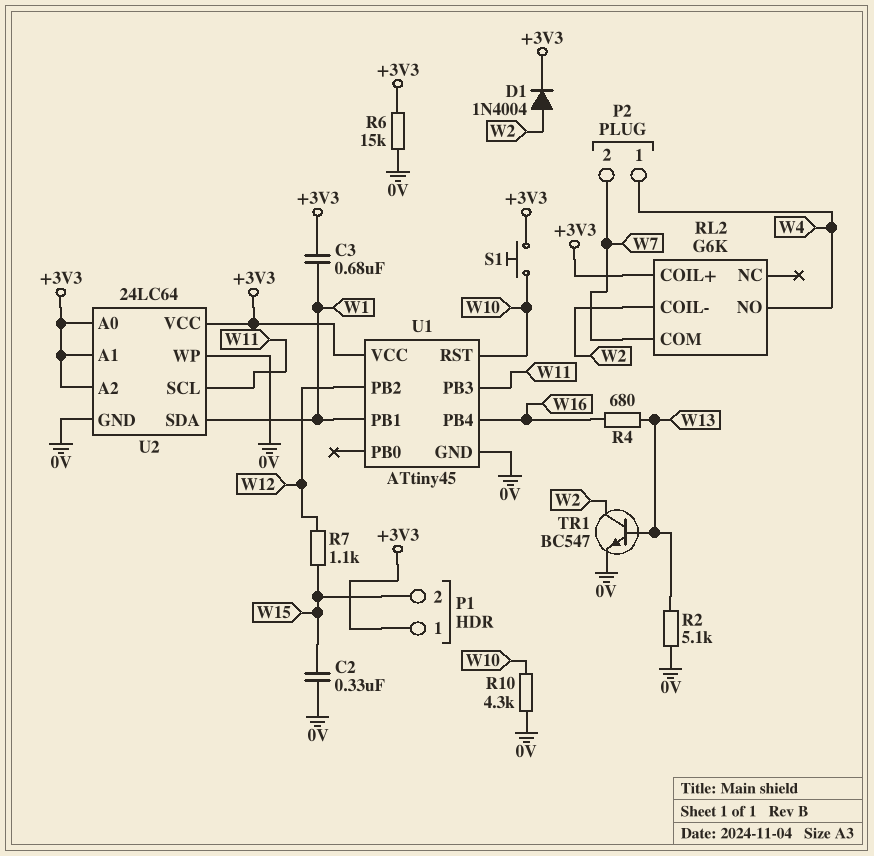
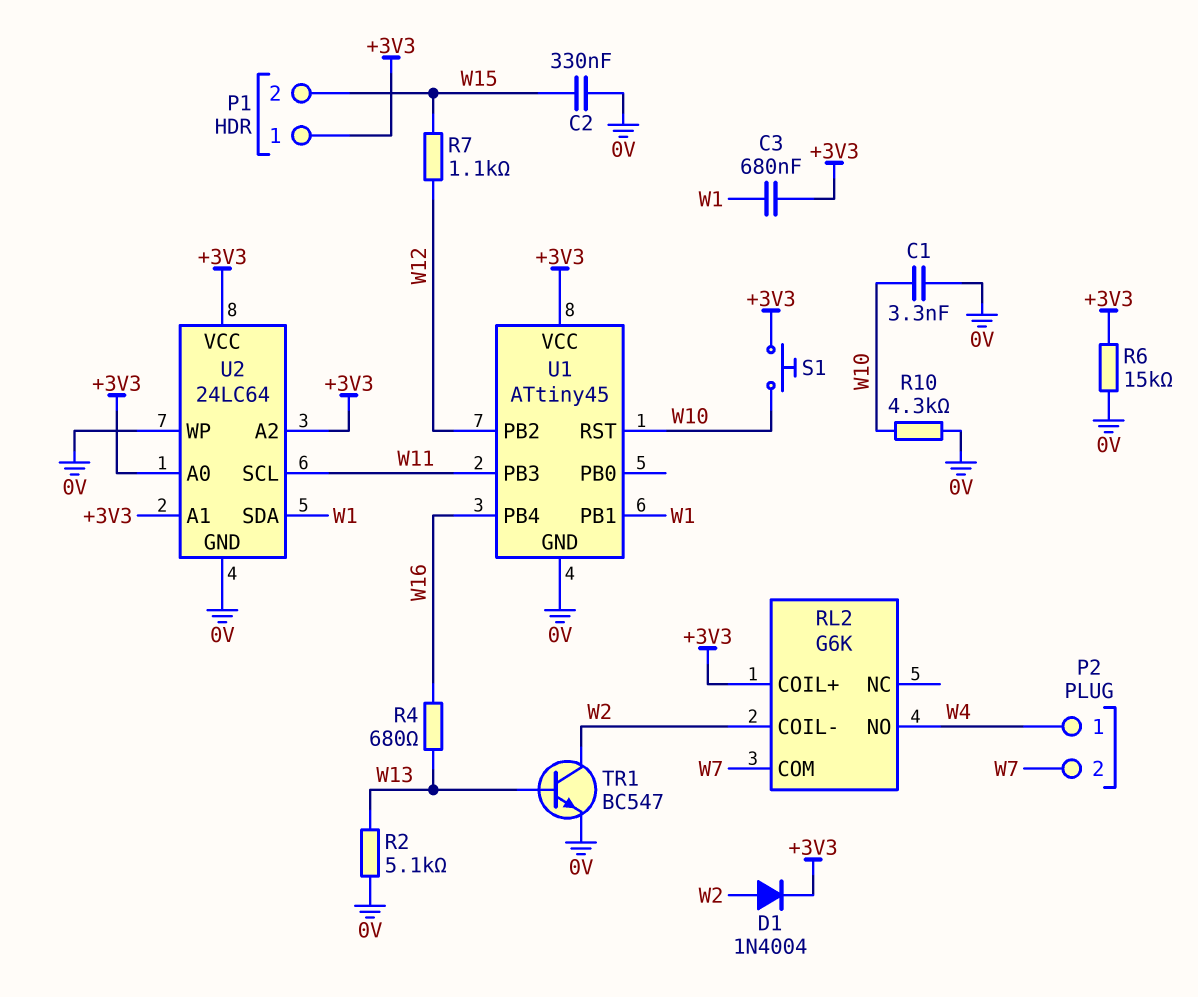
C1: none -> 3.3nF (0V, W10)

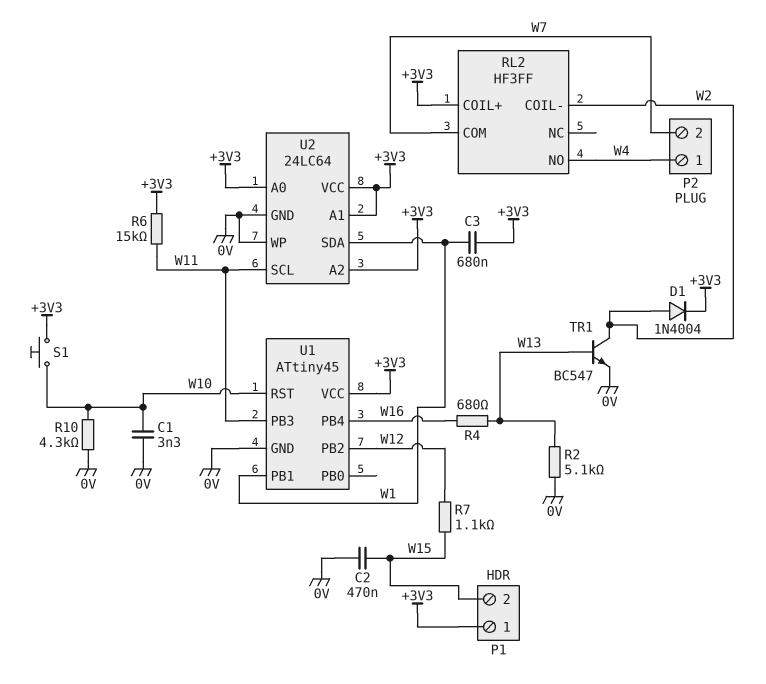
C2: 330nF (0V, W15) -> 470nF (0V, W15)
R6: 15k (+3V3, 0V) -> 15k (+3V3, W11)
RL2: G6K -> HF3FF

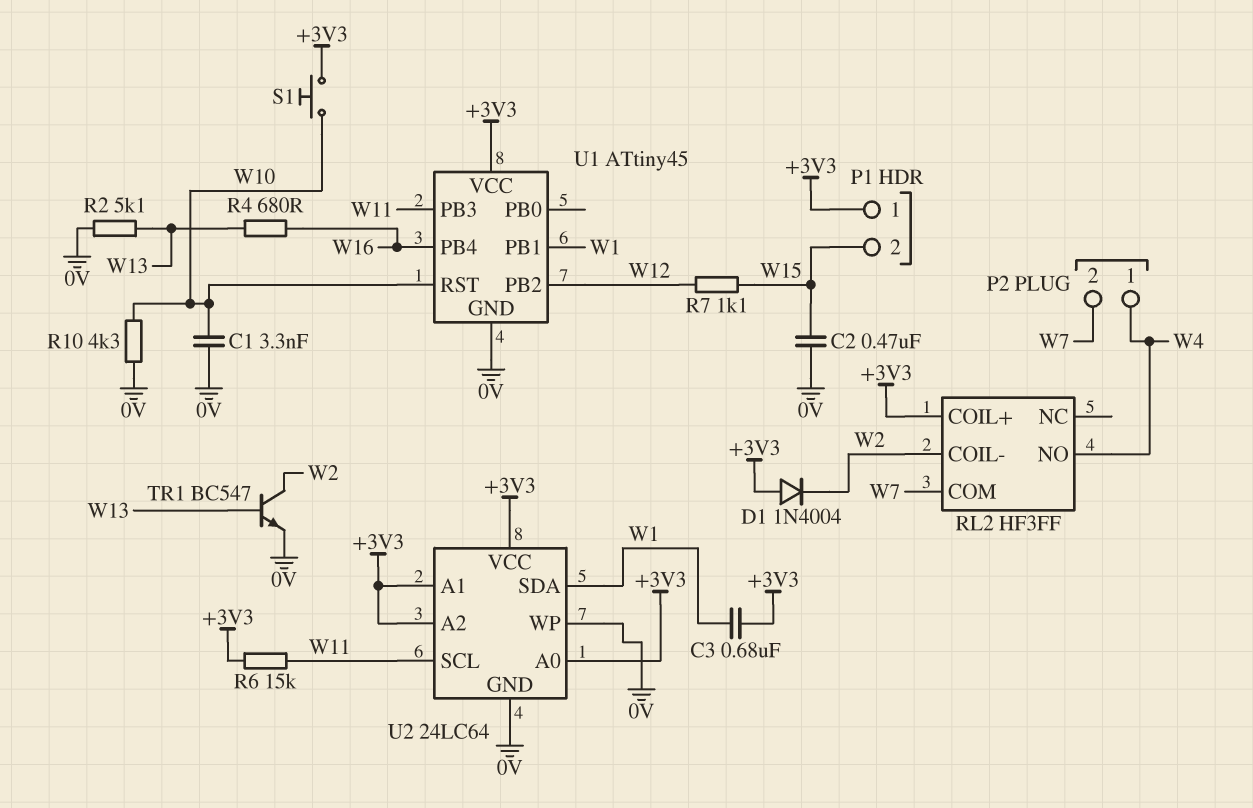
D1: diode 1N4004 (A W2, K +3V3) -> diode 1N4004 (A +3V3, K W2)

